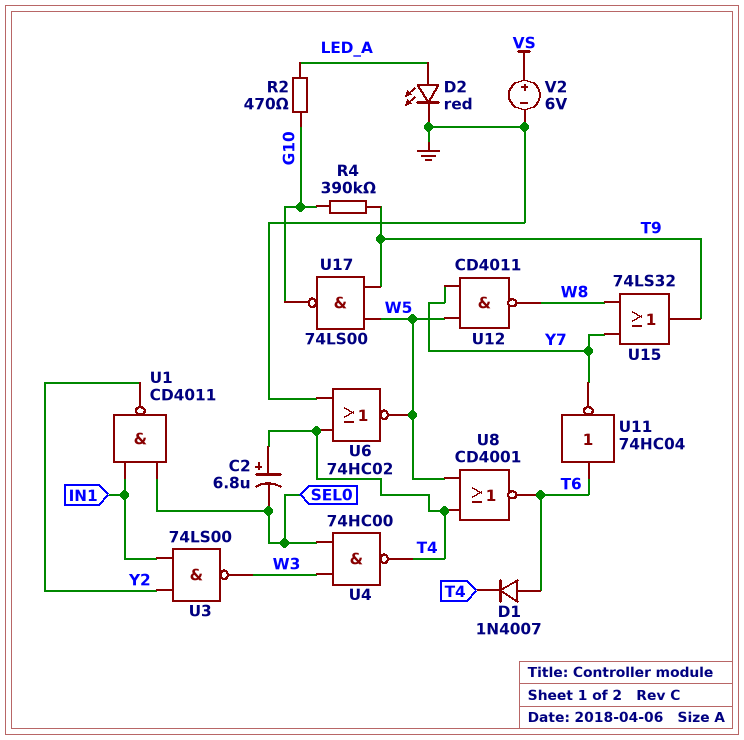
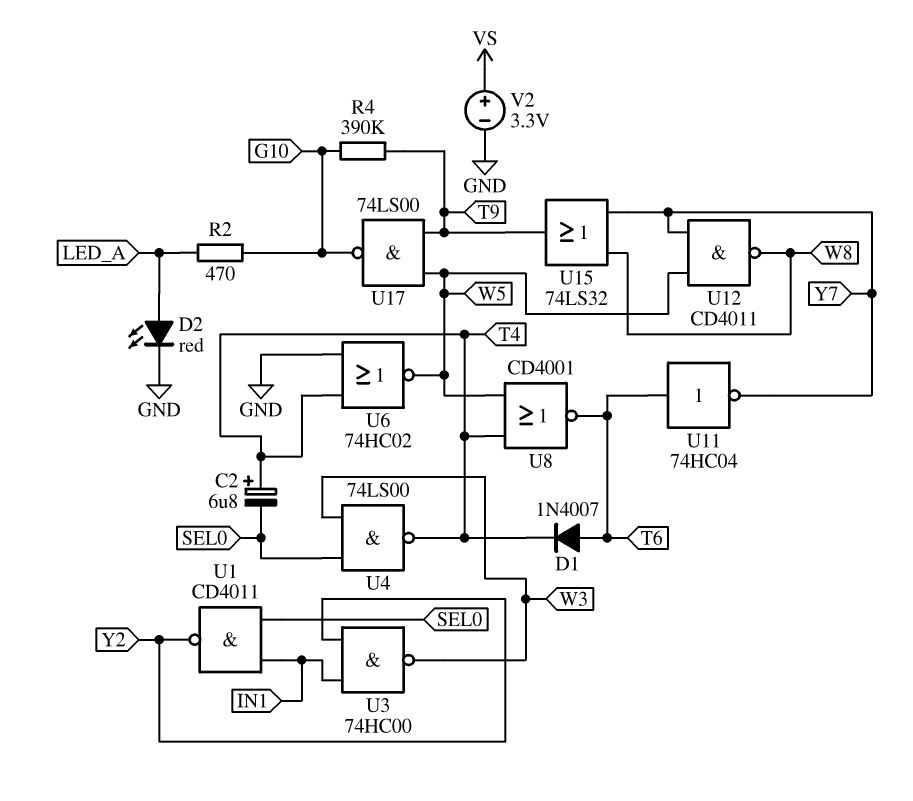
U3: NAND 74LS00 (in IN1, in Y2, out W3) -> NAND 74HC00 (in IN1, in Y2, out W3)
U4: NAND 74HC00 (in SEL0, in W3, out T4) -> NAND 74LS00 (in SEL0, in W3, out T4)
V2: 6V (plus VS, minus GND) -> 3.3V (plus VS, minus GND)

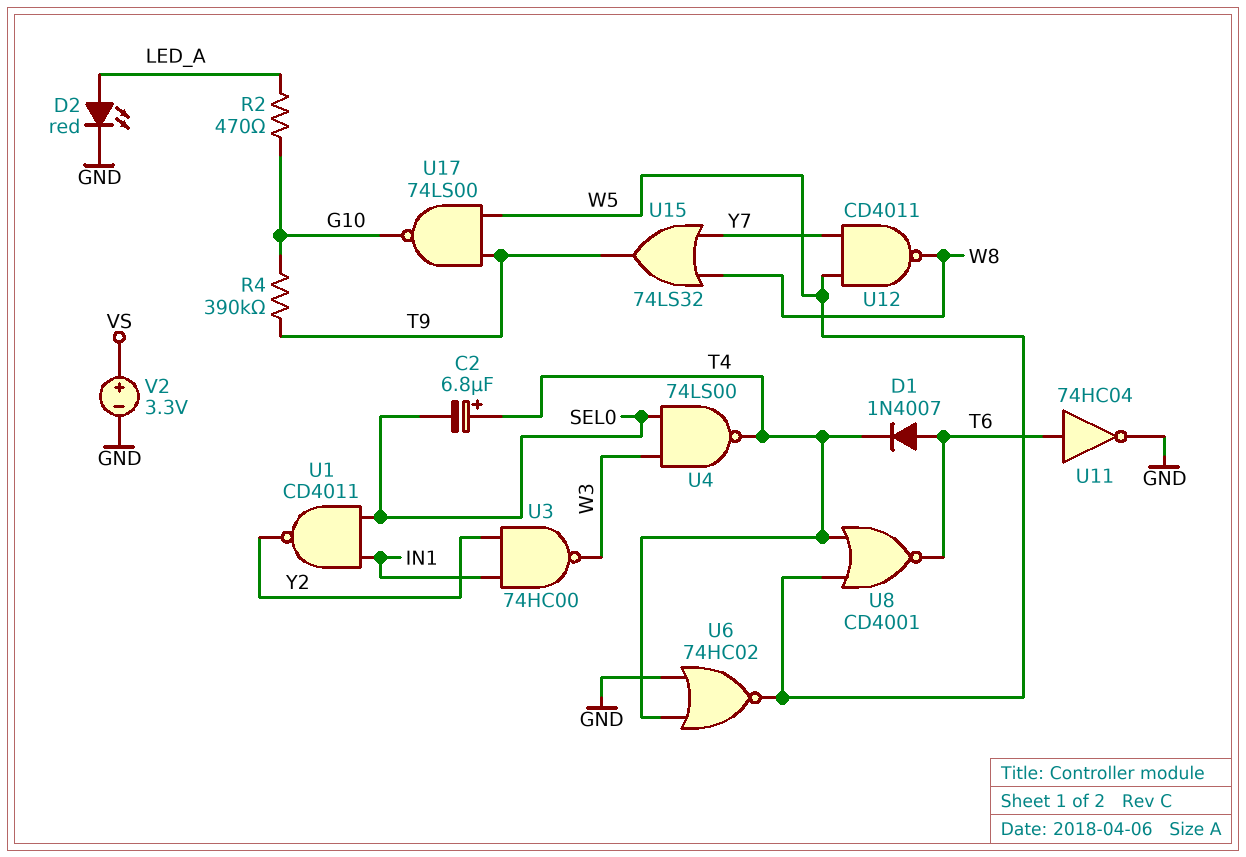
U11: NOT 74HC04 (in T6, out Y7) -> NOT 74HC04 (in T6, out GND)

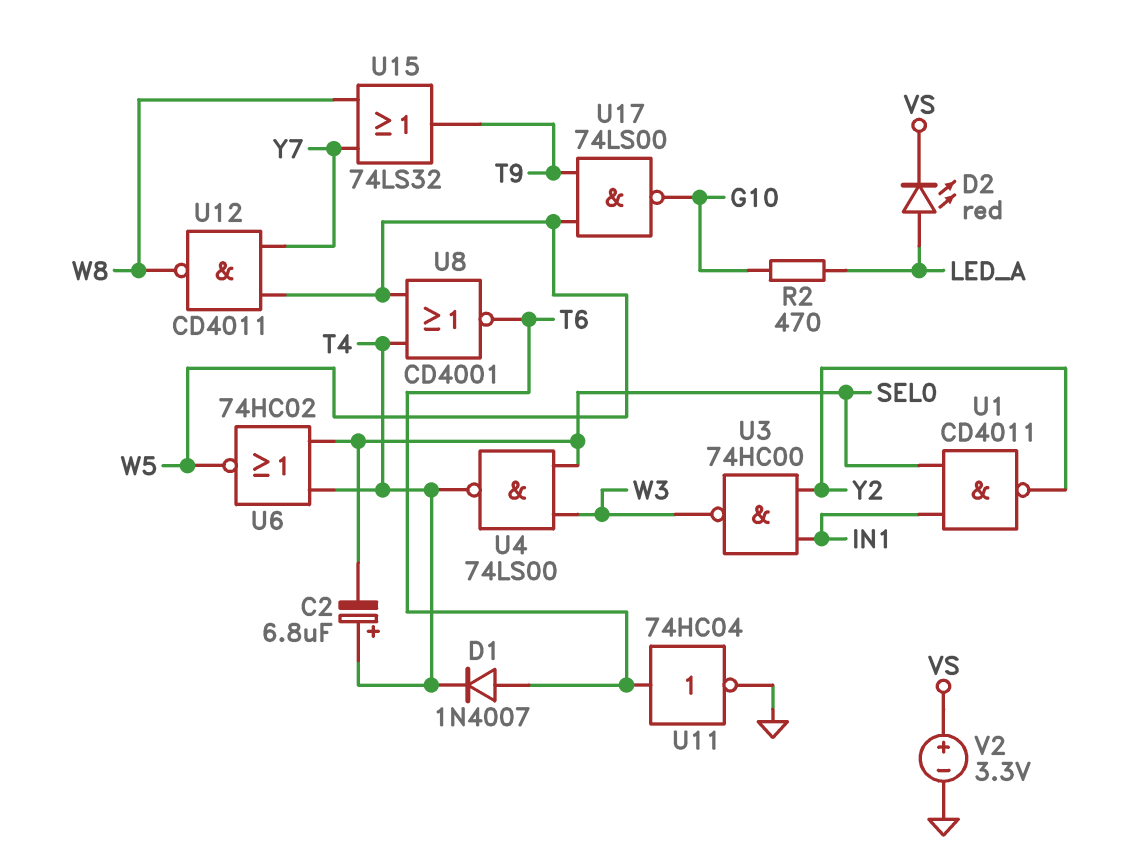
D2: LED red (A LED_A, K GND) -> LED red (A LED_A, K VS)
R4: 390k (G10, T9) -> none
U6: NOR 74HC02 (in GND, in T4, out W5) -> NOR 74HC02 (in SEL0, in T4, out W5)

